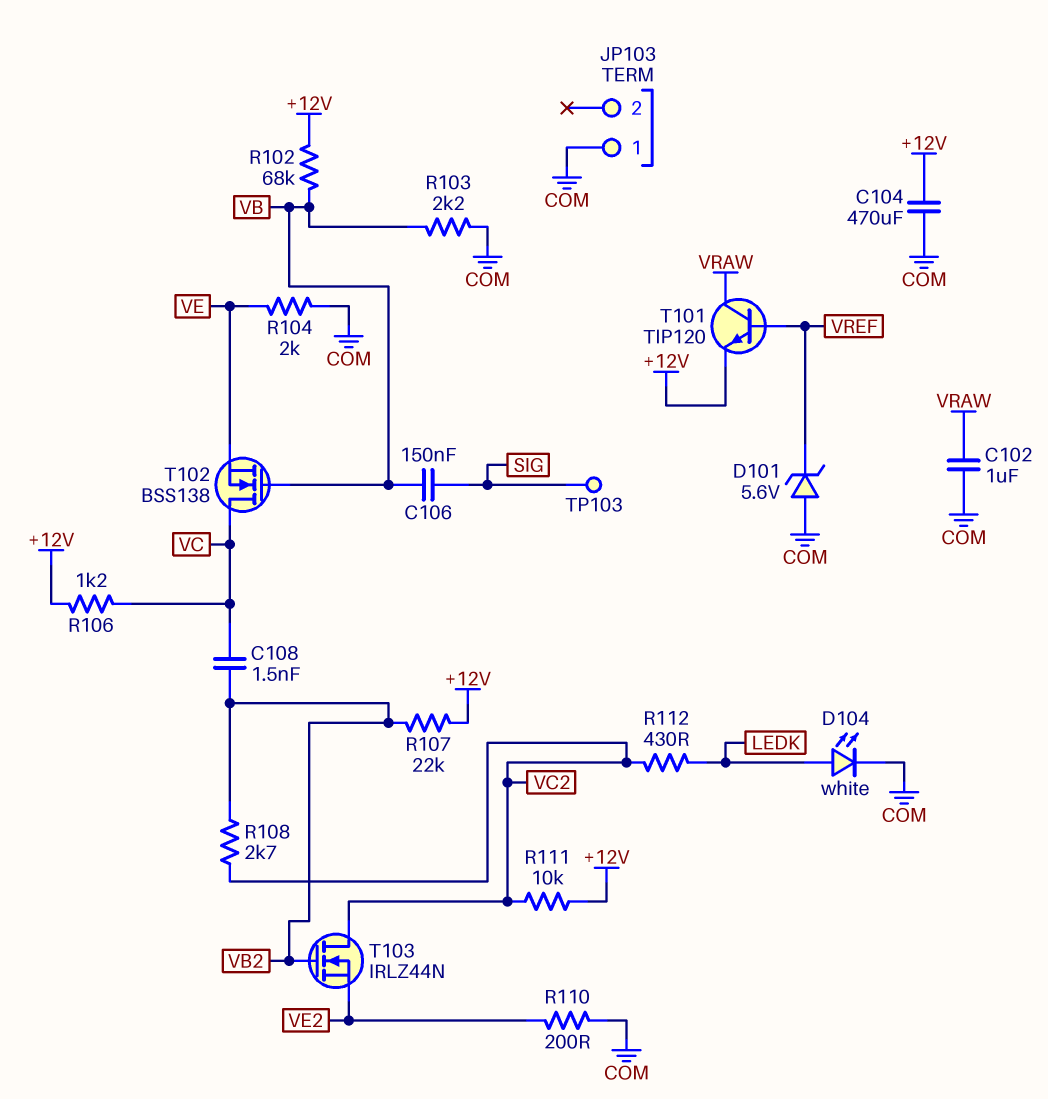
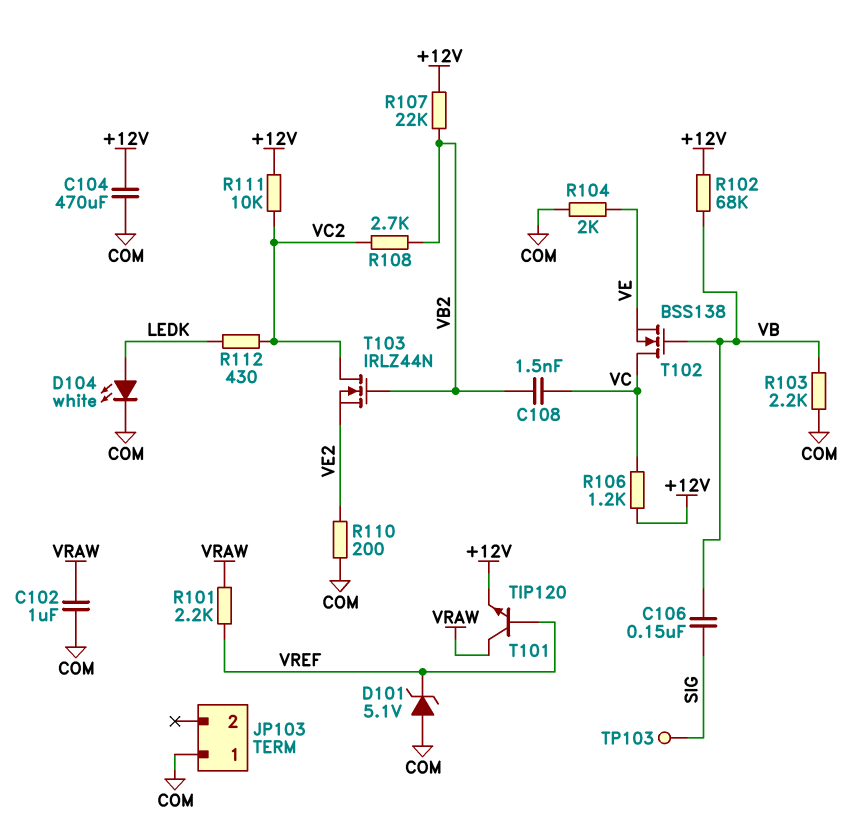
D101: zener 5.6V (A COM, K VREF) -> zener 5.1V (A COM, K VREF)
R101: none -> 2.2k (VRAW, VREF)

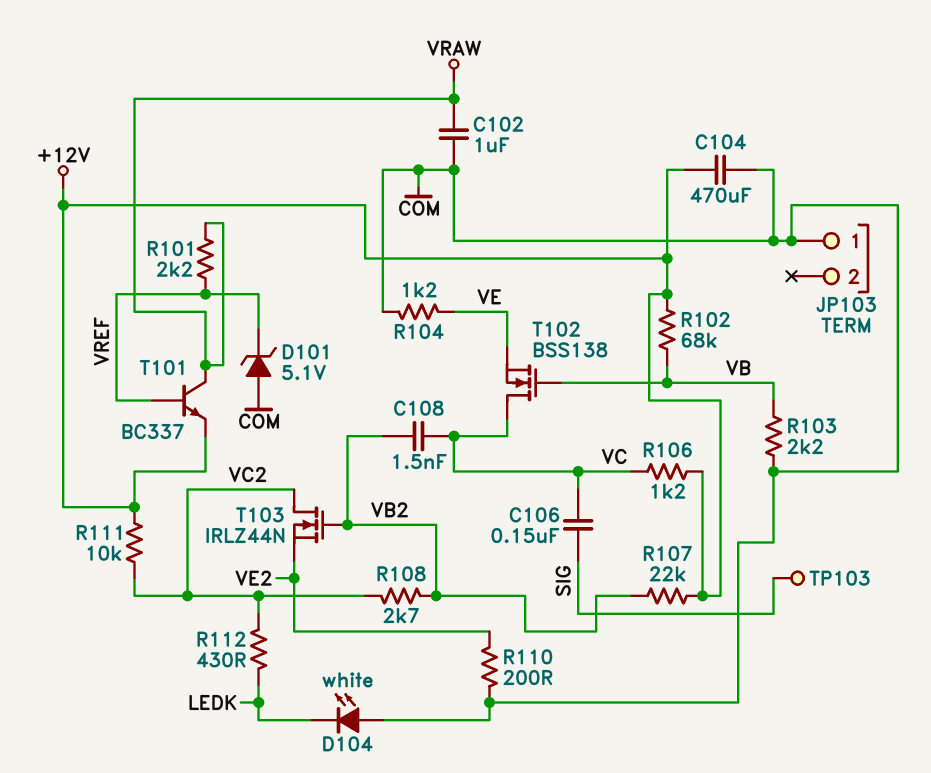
C106: 150nF (SIG, VB) -> 150nF (SIG, VC)
D104: LED white (A LEDK, K COM) -> LED white (A COM, K LEDK)
R104: 2k (COM, VE) -> 1.2k (COM, VE)
T101: NPN TIP120 (B VREF, C VRAW, E +12V) -> NPN BC337 (B VREF, C VRAW, E +12V)

